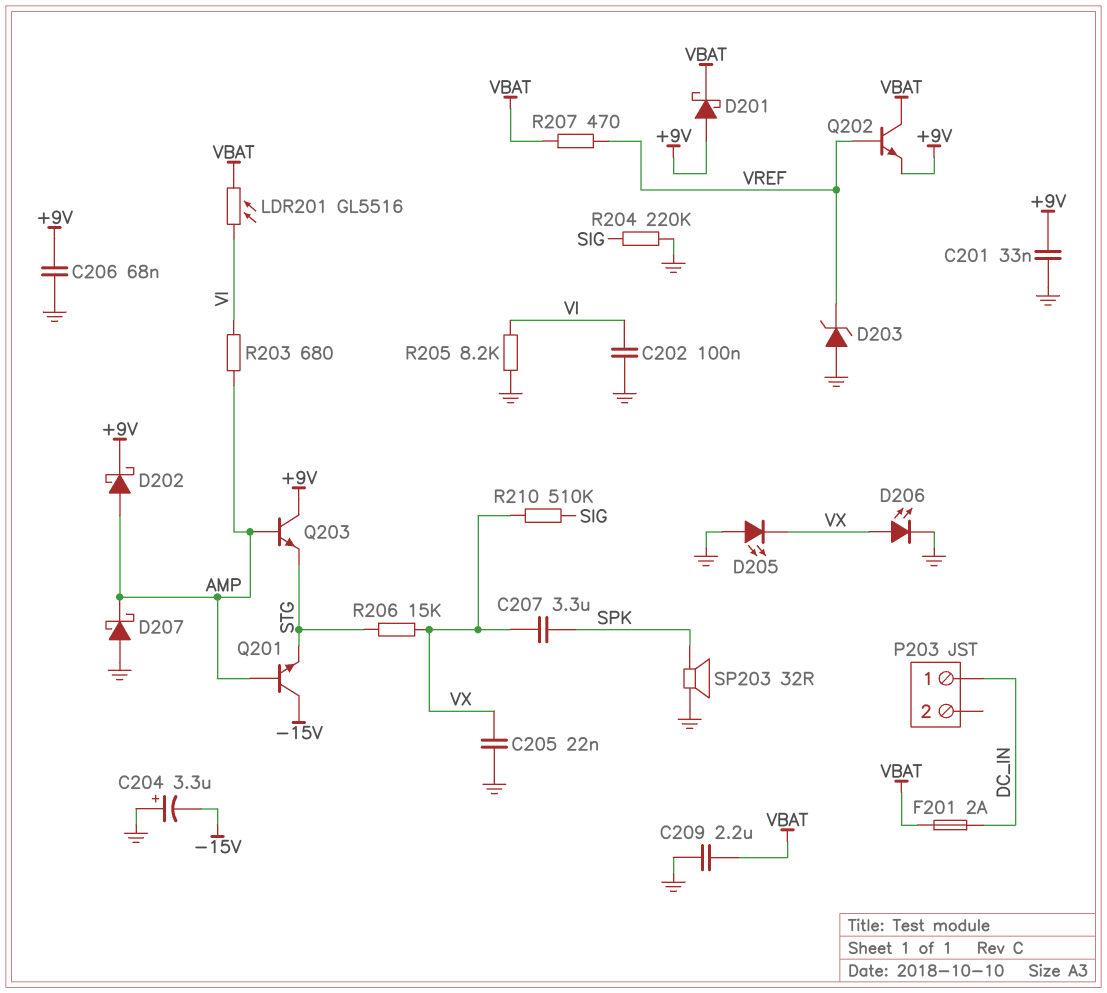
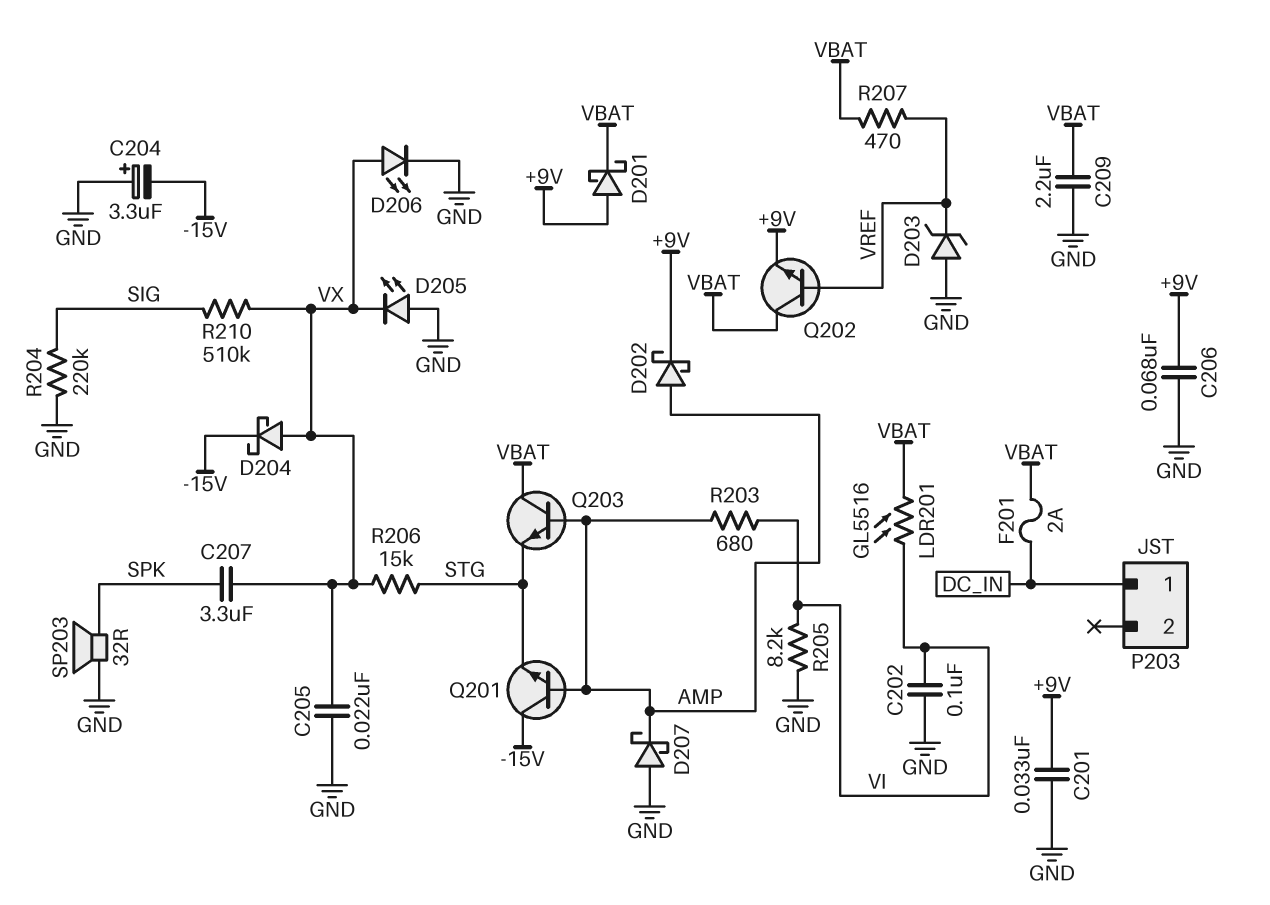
D204: none -> schottky (A VX, K -15V)
Q203: NPN (B AMP, C +9V, E STG) -> NPN (B AMP, C VBAT, E STG)

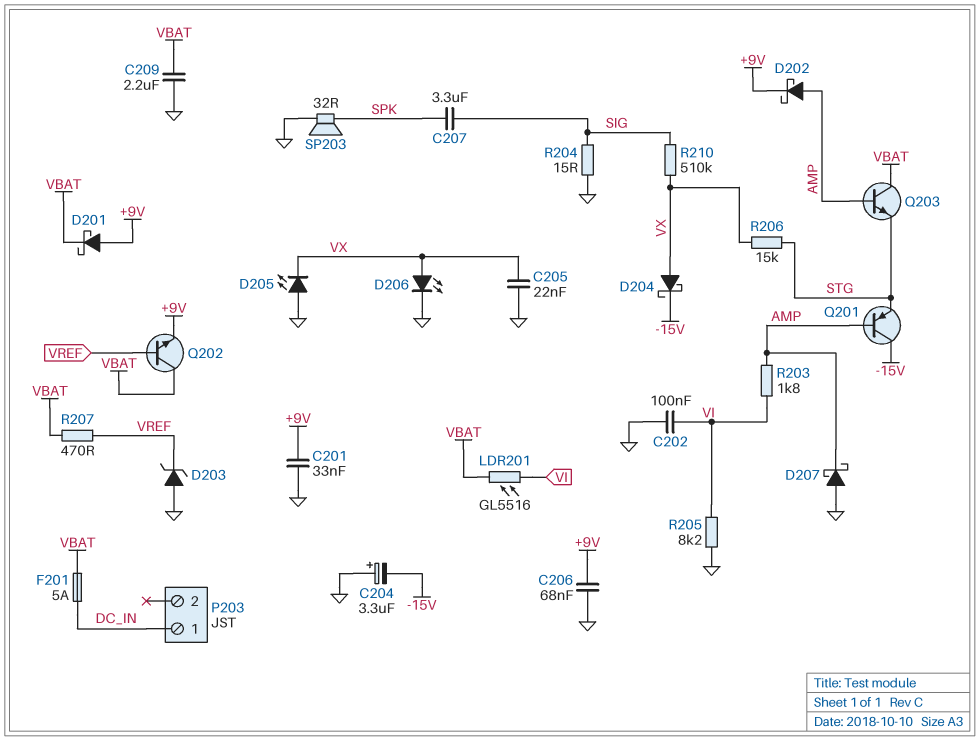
C207: 3.3uF (SPK, VX) -> 3.3uF (SIG, SPK)
F201: 2A (DC_IN, VBAT) -> 5A (DC_IN, VBAT)
Q201: NPN (B AMP, C -15V, E STG) -> PNP (B AMP, C -15V, E STG)
R203: 680 (AMP, VI) -> 1.8k (AMP, VI)
R204: 220k (GND, SIG) -> 15 (GND, SIG)

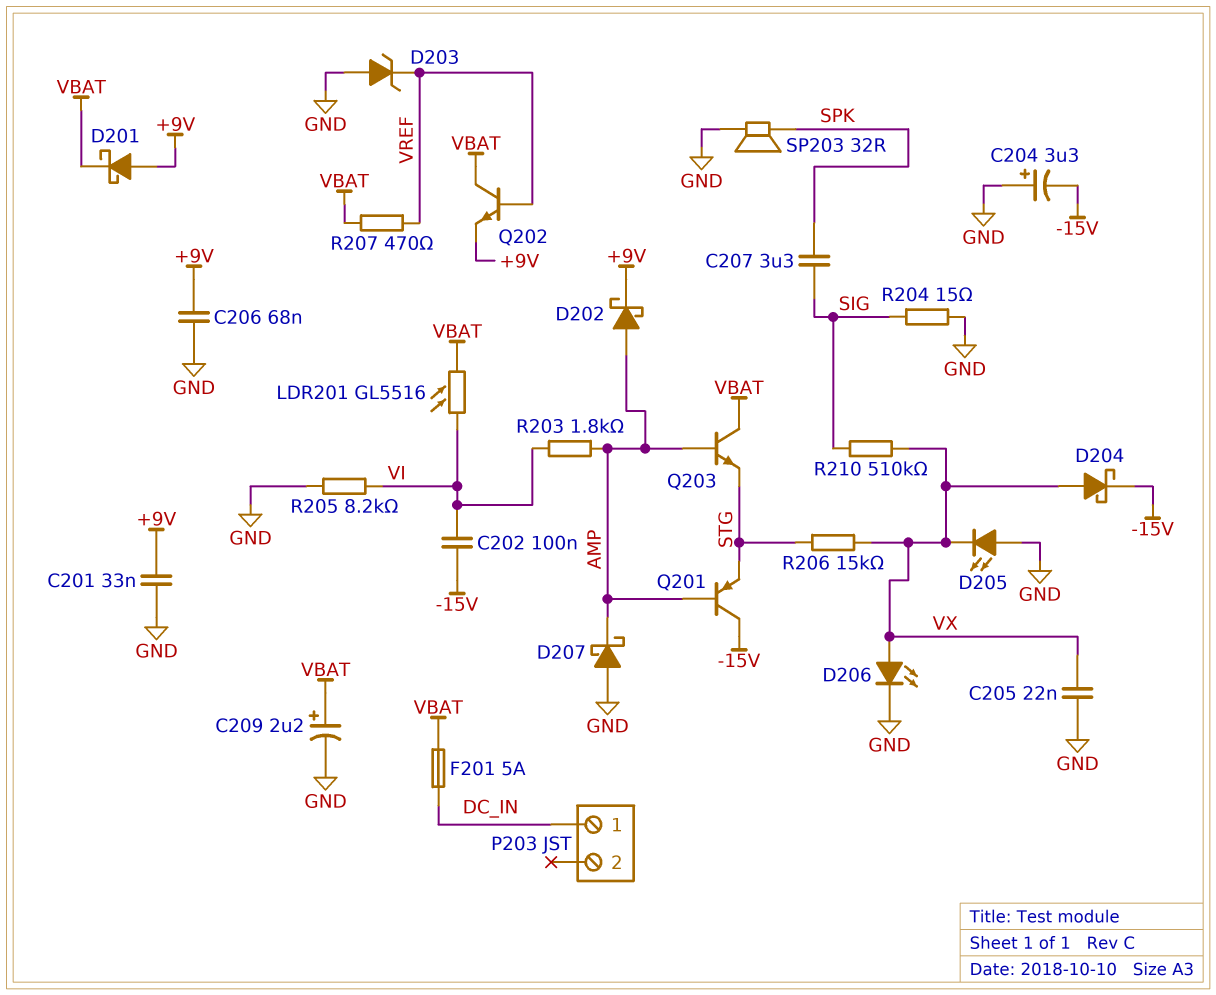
C202: 100nF (GND, VI) -> 100nF (-15V, VI)
C209: 2.2uF (GND, VBAT) -> 2.2uF (plus VBAT, minus GND)

